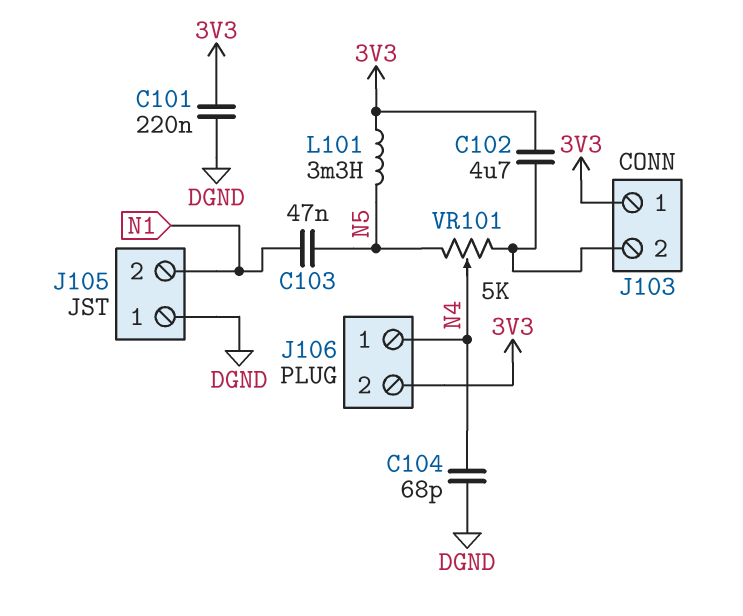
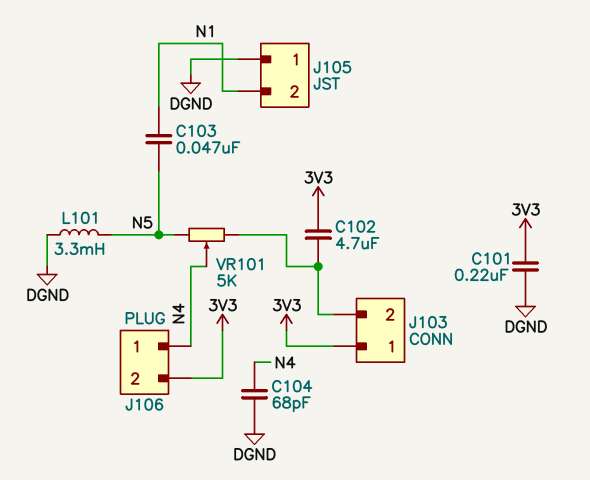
L101: 3.3mH (3V3, N5) -> 3.3mH (DGND, N5)

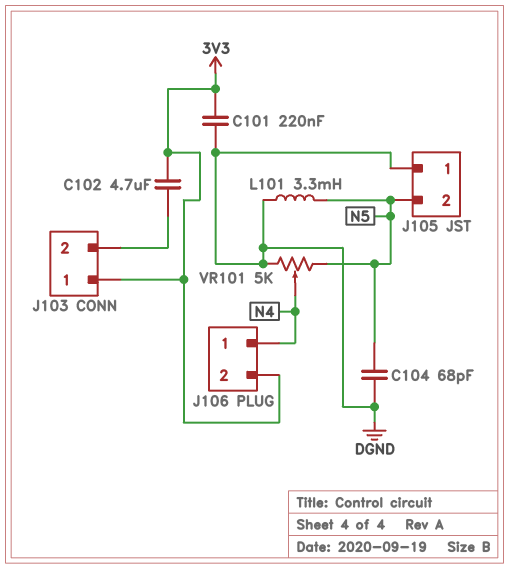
C103: 47nF (N1, N5) -> none
C104: 68pF (DGND, N4) -> 68pF (DGND, N5)
J105 pin 2: N1 -> N5
VR101: 5k (J103/2, N5, wiper N4) -> 5k (DGND, N5, wiper N4)

